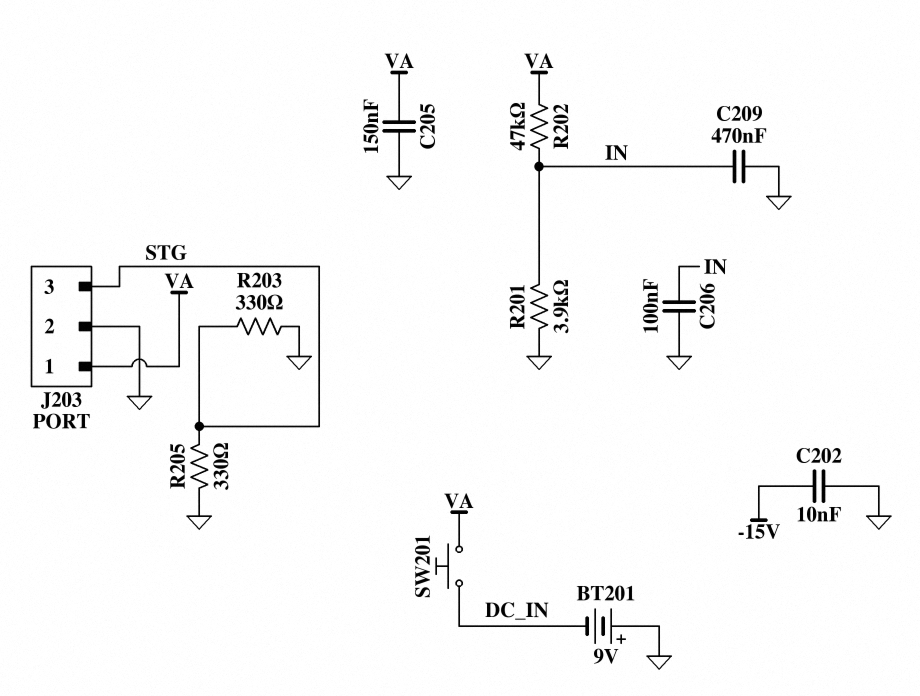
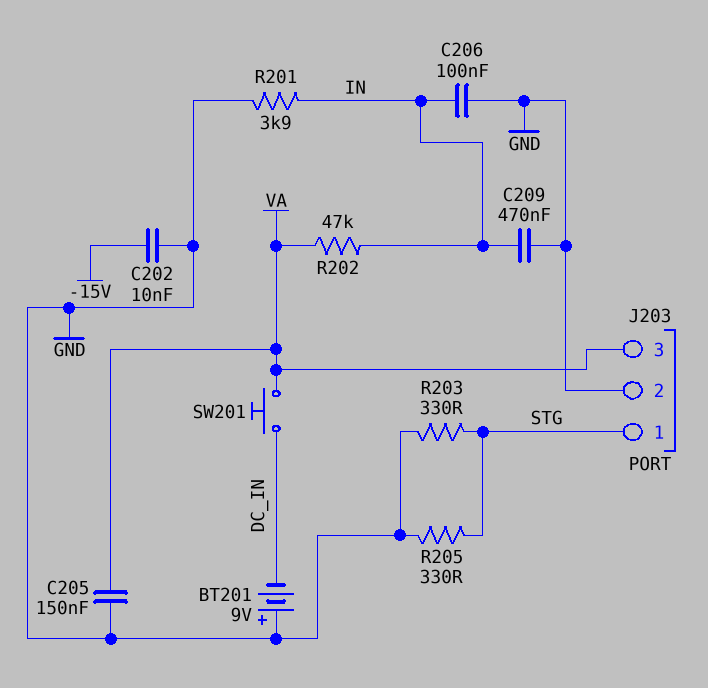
J203 pin 1: VA -> STG
J203 pin 3: STG -> VA

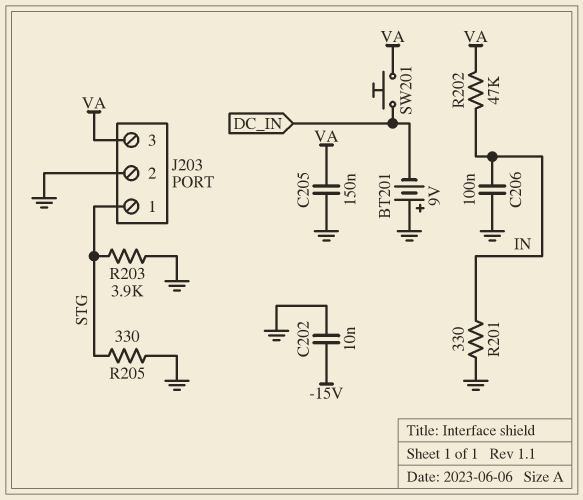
C209: 470nF (GND, IN) -> none
R201: 3.9k (GND, IN) -> 330 (GND, IN)
R203: 330 (GND, STG) -> 3.9k (GND, STG)

